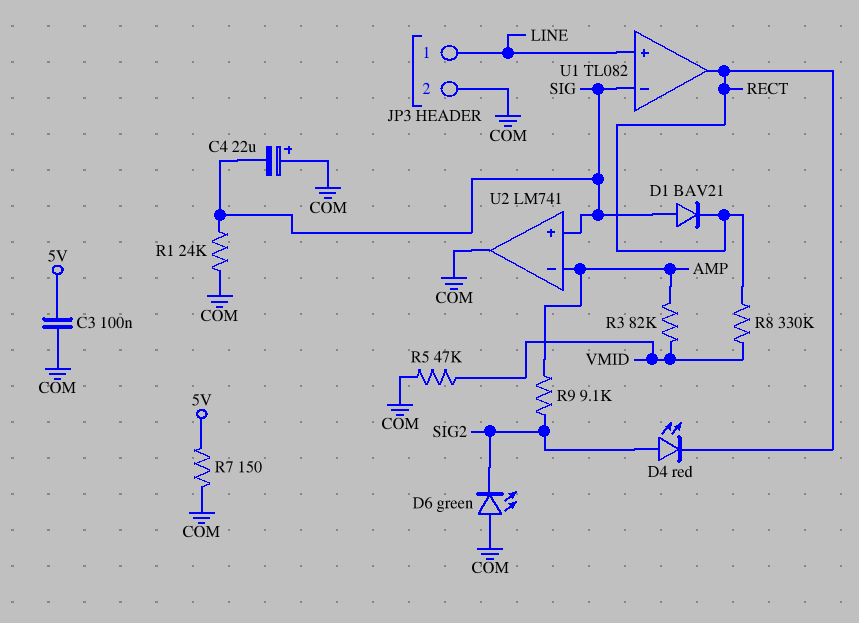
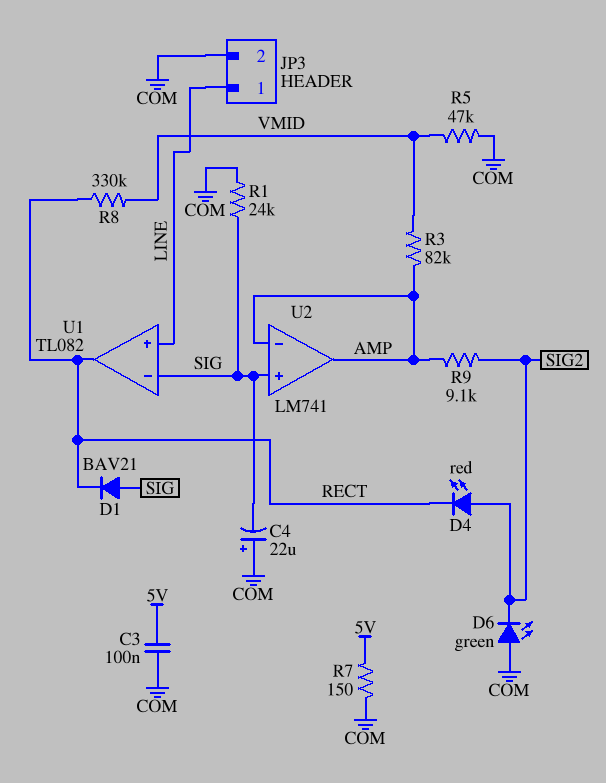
U2 pin out: COM -> AMP

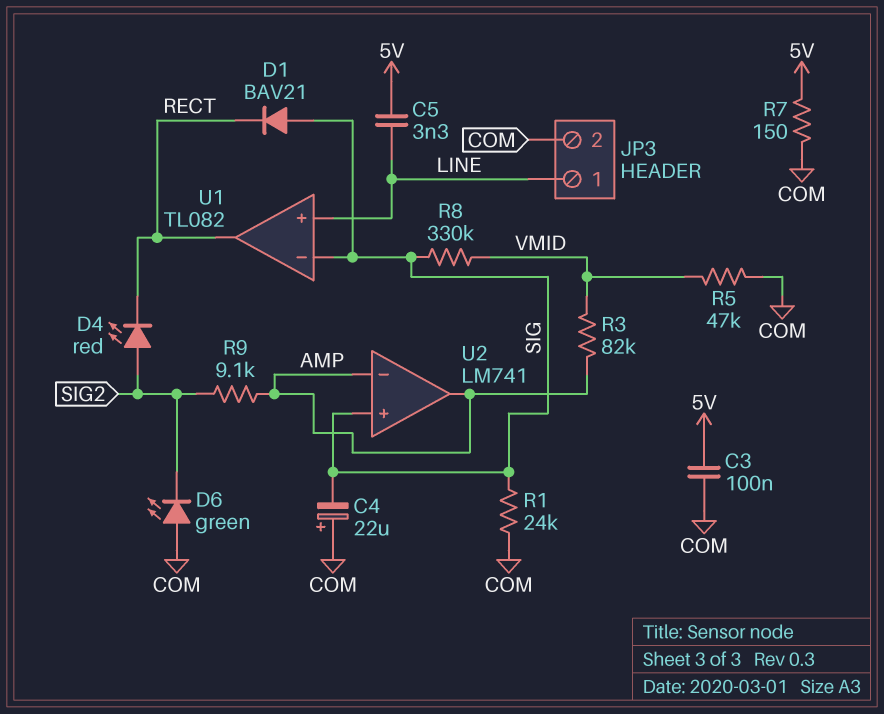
C5: none -> 3.3nF (5V, LINE)
R8: 330k (RECT, VMID) -> 330k (SIG, VMID)

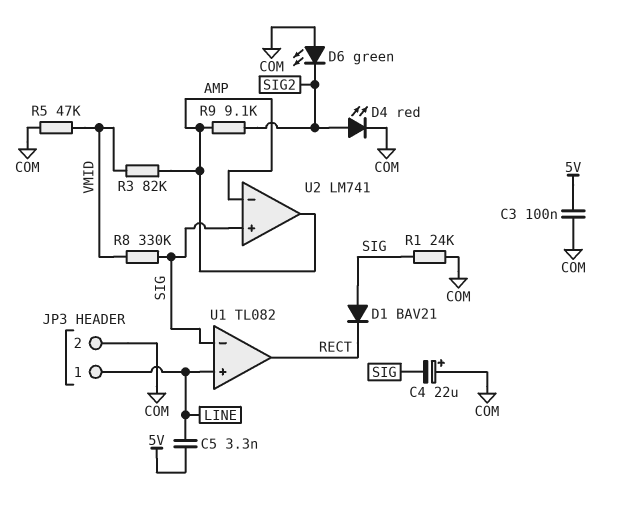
D4: LED red (A SIG2, K RECT) -> LED red (A SIG2, K COM)
R7: 150 (5V, COM) -> none

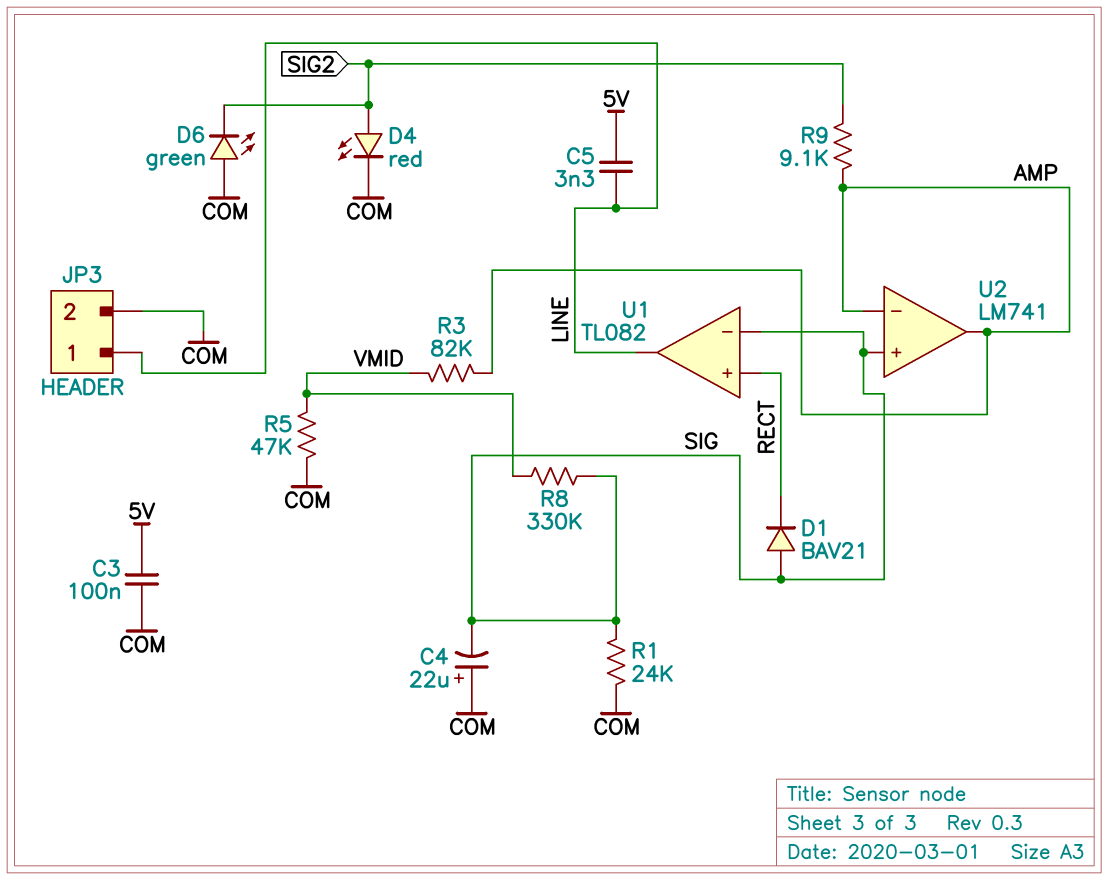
U1 pin in+: LINE -> RECT
U1 pin out: RECT -> LINE

